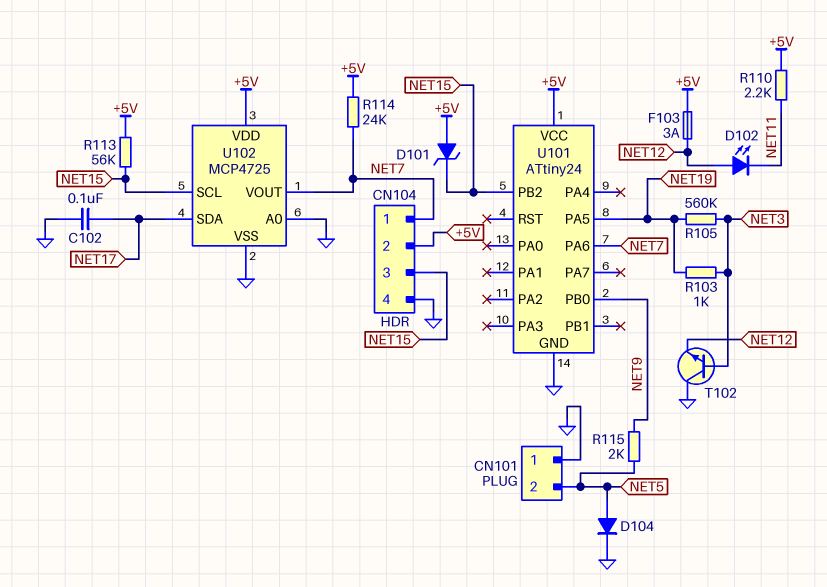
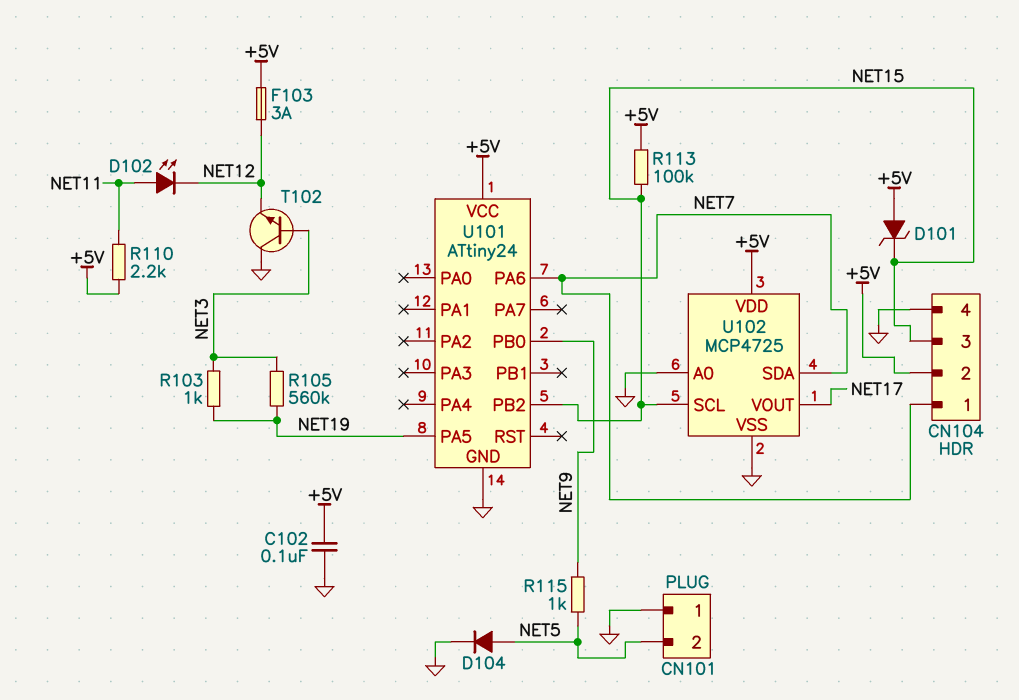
C102: 100nF (GND, NET17) -> 100nF (+5V, GND)
D102: LED (A NET12, K NET11) -> LED (A NET11, K NET12)
R113: 56k (+5V, NET15) -> 100k (+5V, NET15)
R114: 24k (+5V, NET7) -> none
R115: 2k (NET5, NET9) -> 1k (NET5, NET9)
U102 pin SDA: NET17 -> NET7
U102 pin VOUT: NET7 -> NET17

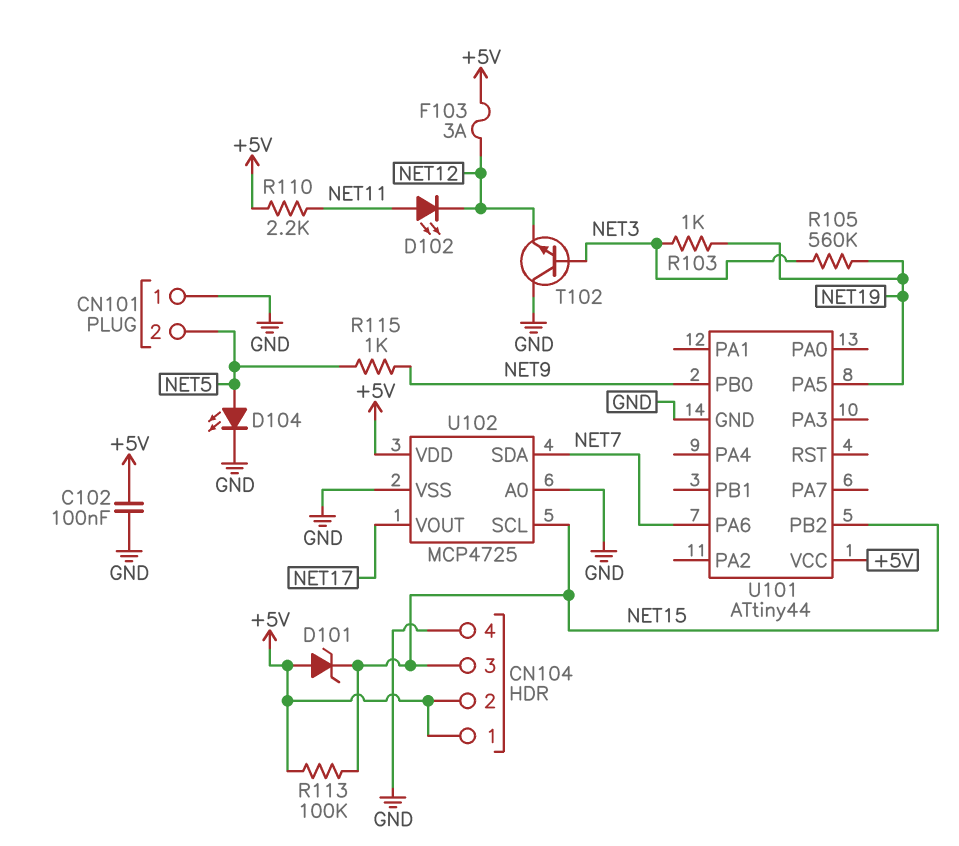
CN104 pin 1: NET7 -> +5V
D104: diode (A NET5, K GND) -> LED (A NET5, K GND)
U101: ATtiny24 -> ATtiny44

